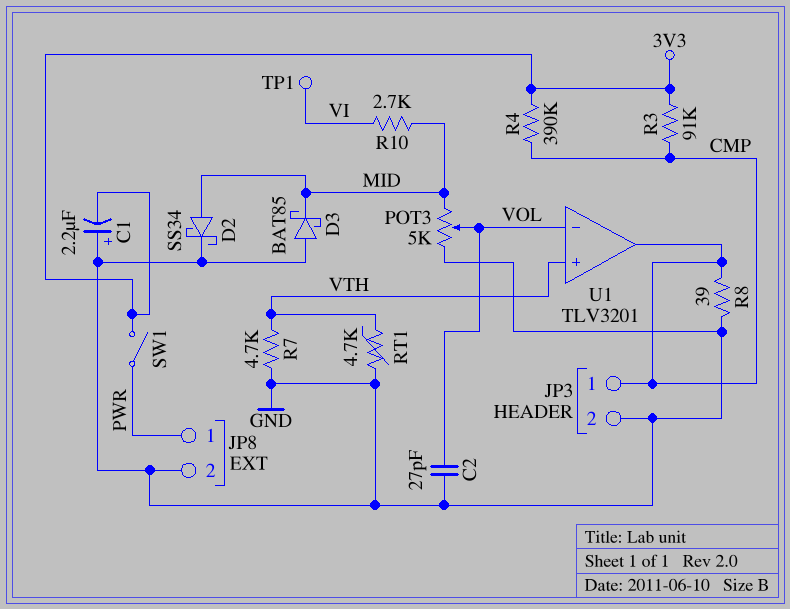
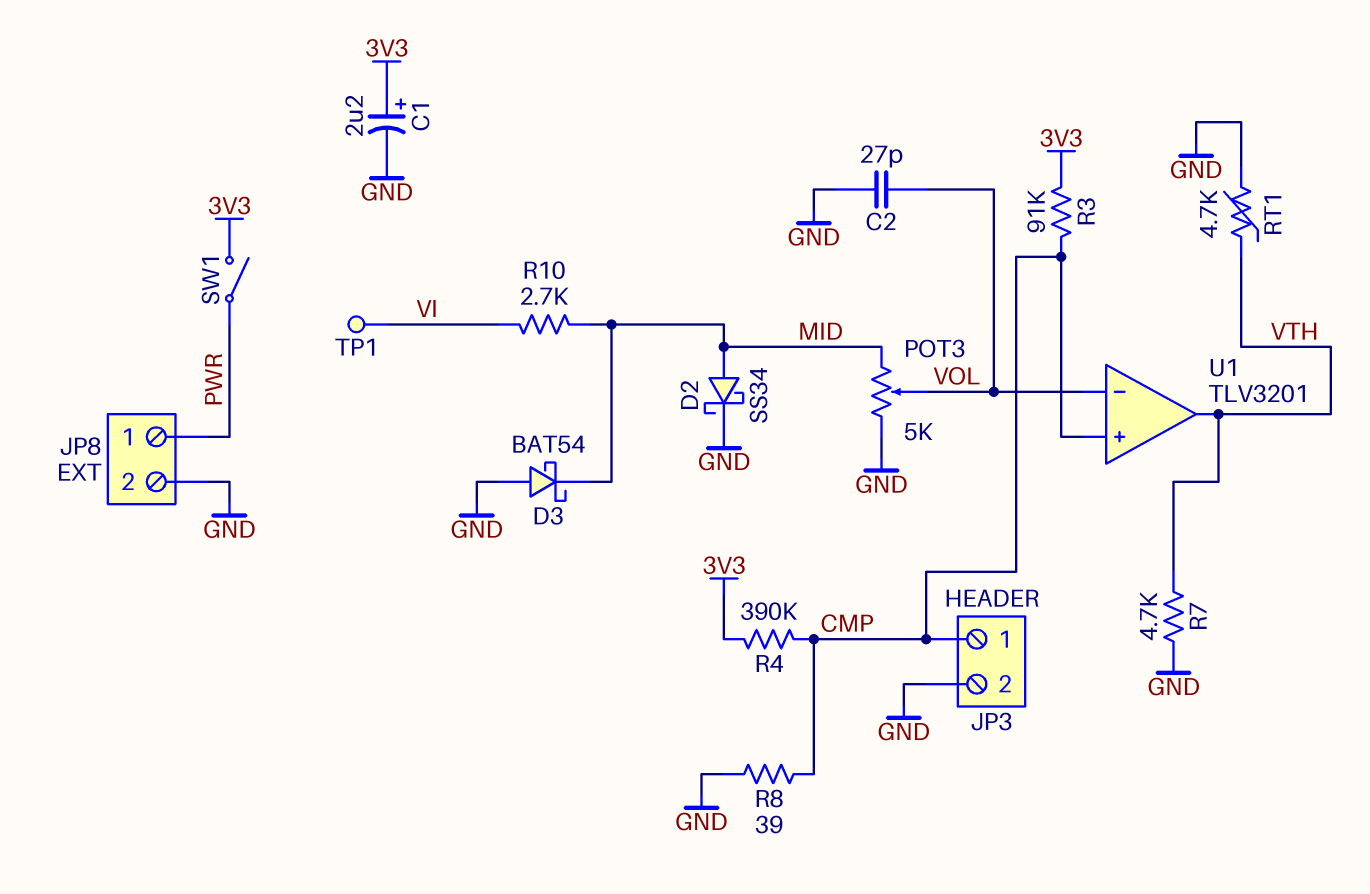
C1: 2.2uF (plus GND, minus 3V3) -> 2.2uF (plus 3V3, minus GND)
D3: schottky BAT85 (A GND, K MID) -> schottky BAT54 (A GND, K MID)
U1 pin in+: VTH -> CMP
U1 pin out: CMP -> VTH

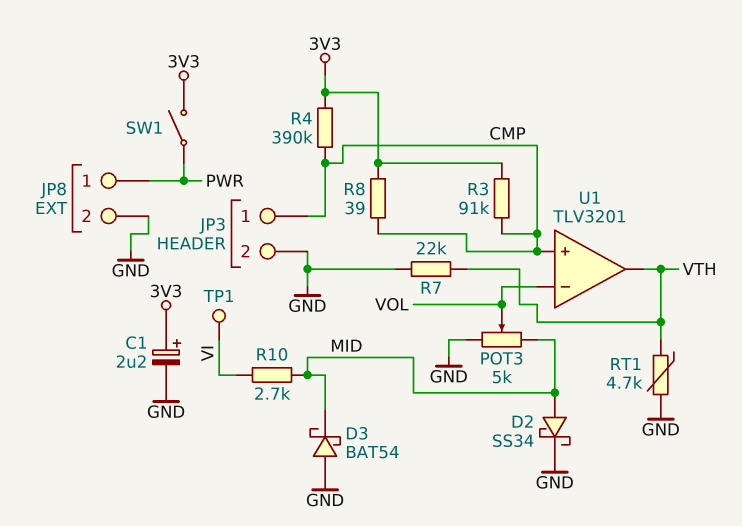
C2: 27pF (GND, VOL) -> none
R7: 4.7k (GND, VTH) -> 22k (GND, VTH)
R8: 39 (CMP, GND) -> 39 (3V3, CMP)

